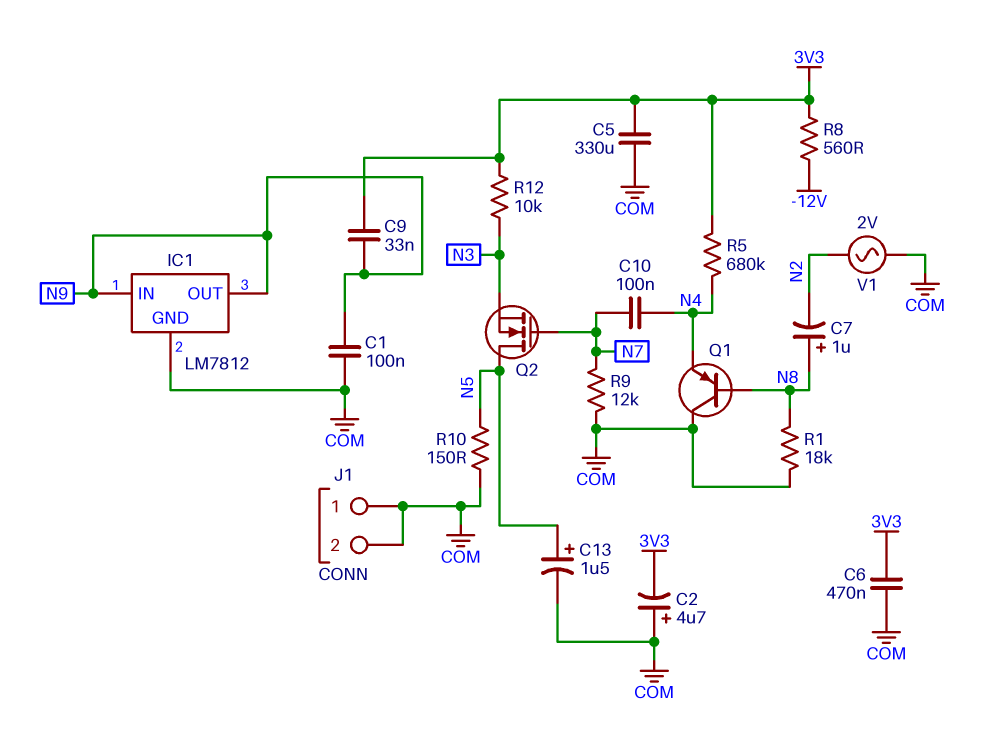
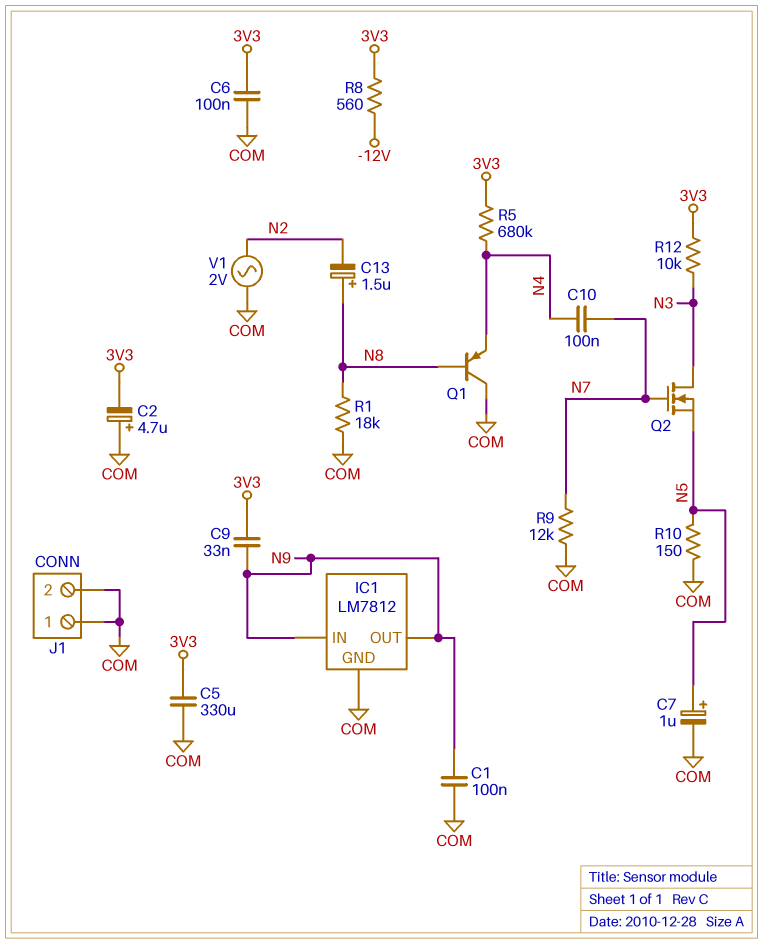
C6: 470nF (3V3, COM) -> 100nF (3V3, COM)
C7: 1uF (plus N8, minus N2) -> 1uF (plus N5, minus COM)
C13: 1.5uF (plus N5, minus COM) -> 1.5uF (plus N8, minus N2)
Q2: NMOS (G N7, D N5, S N3) -> NMOS (G N7, D N3, S N5)

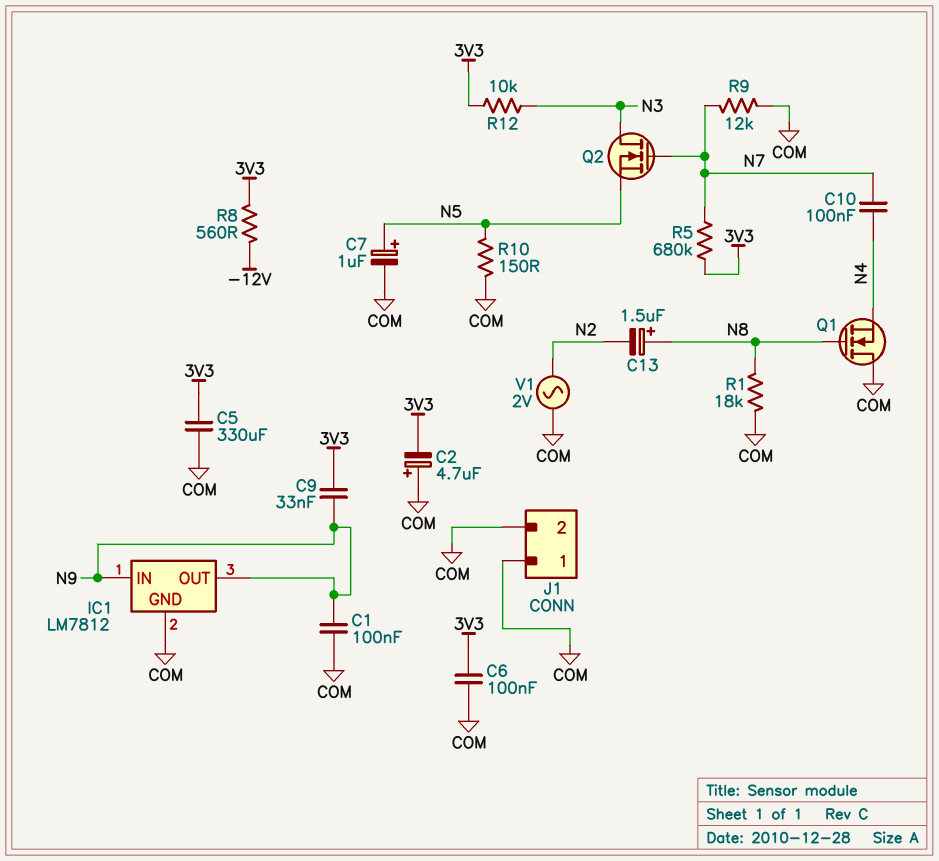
Q1: PNP (B N8, C COM, E N4) -> NMOS (G N8, D COM, S N4)
R5: 680k (3V3, N4) -> 680k (3V3, N7)

